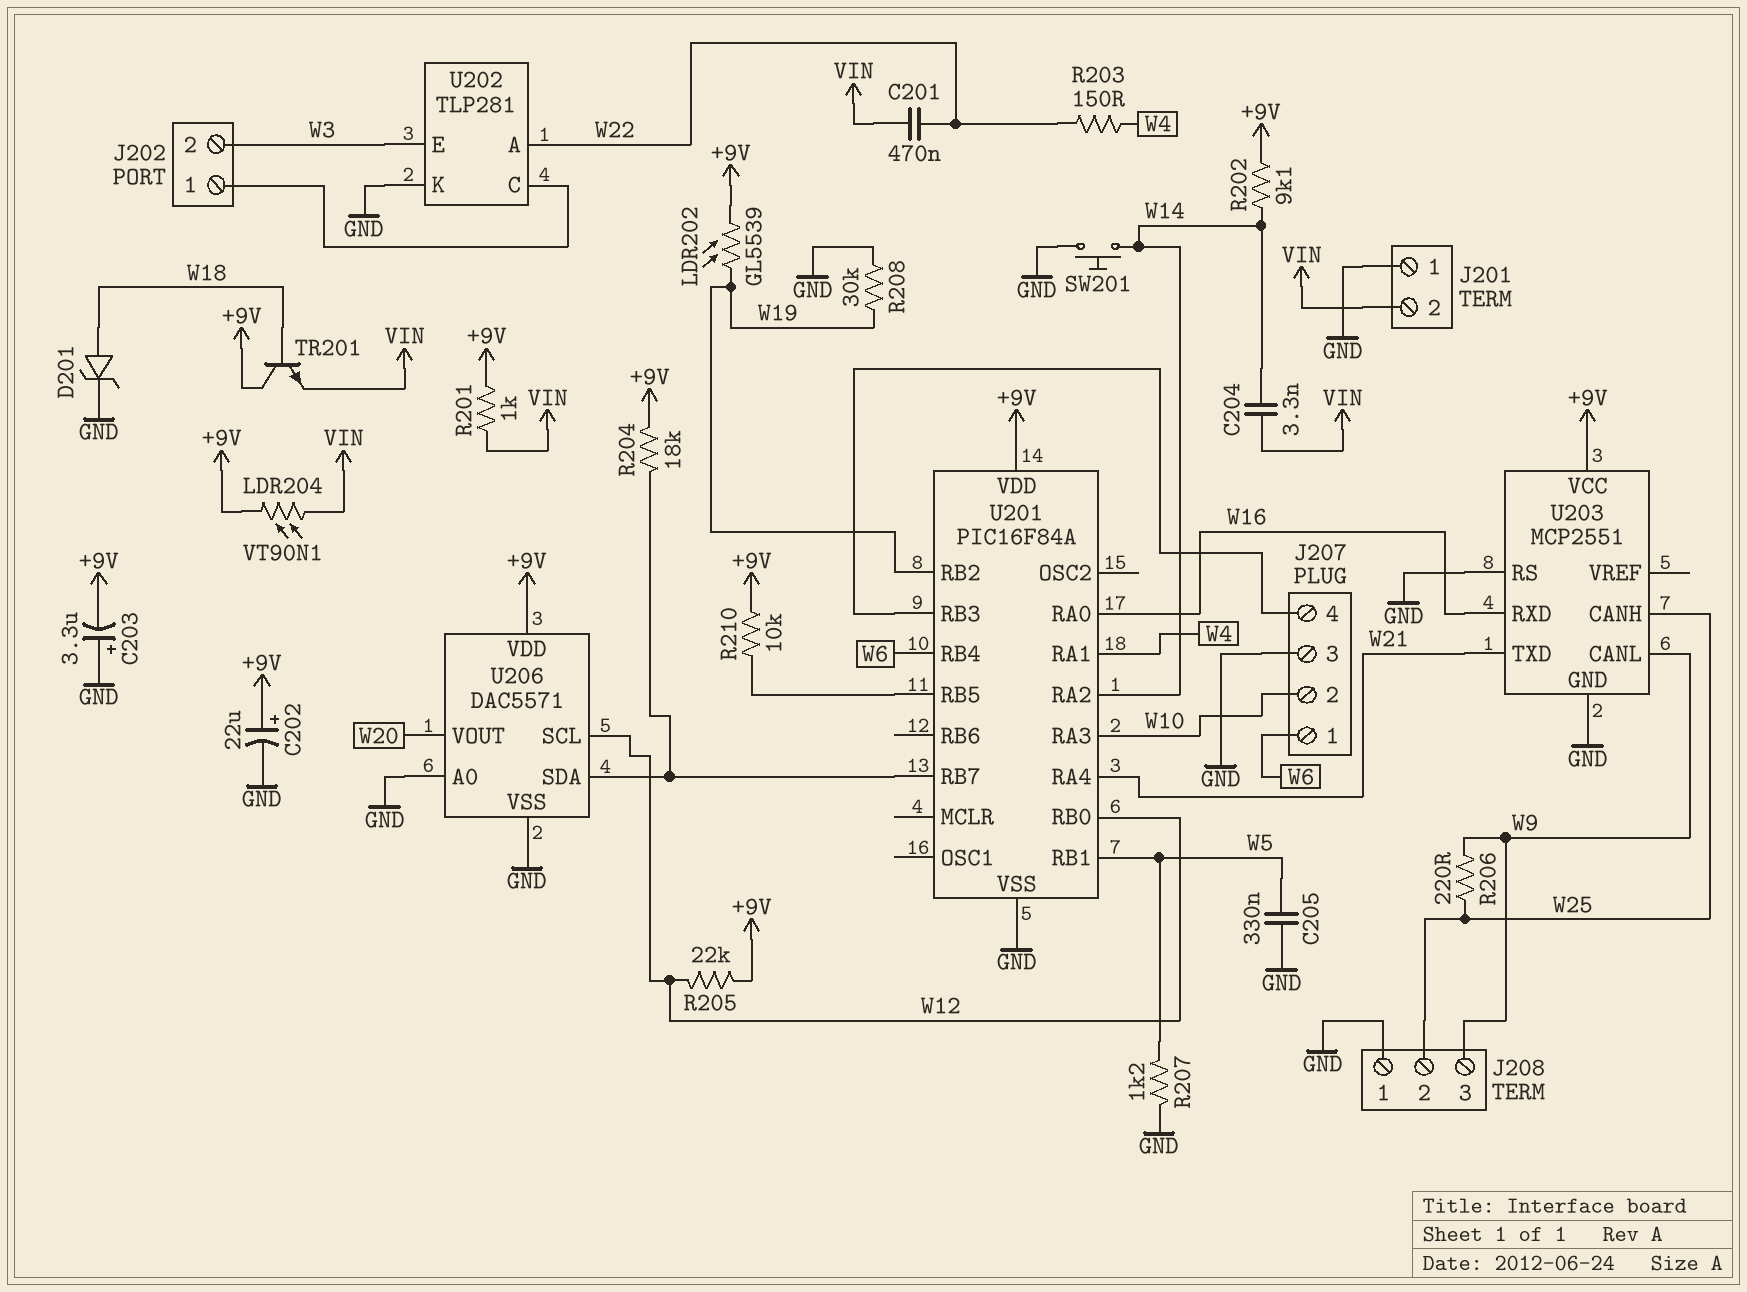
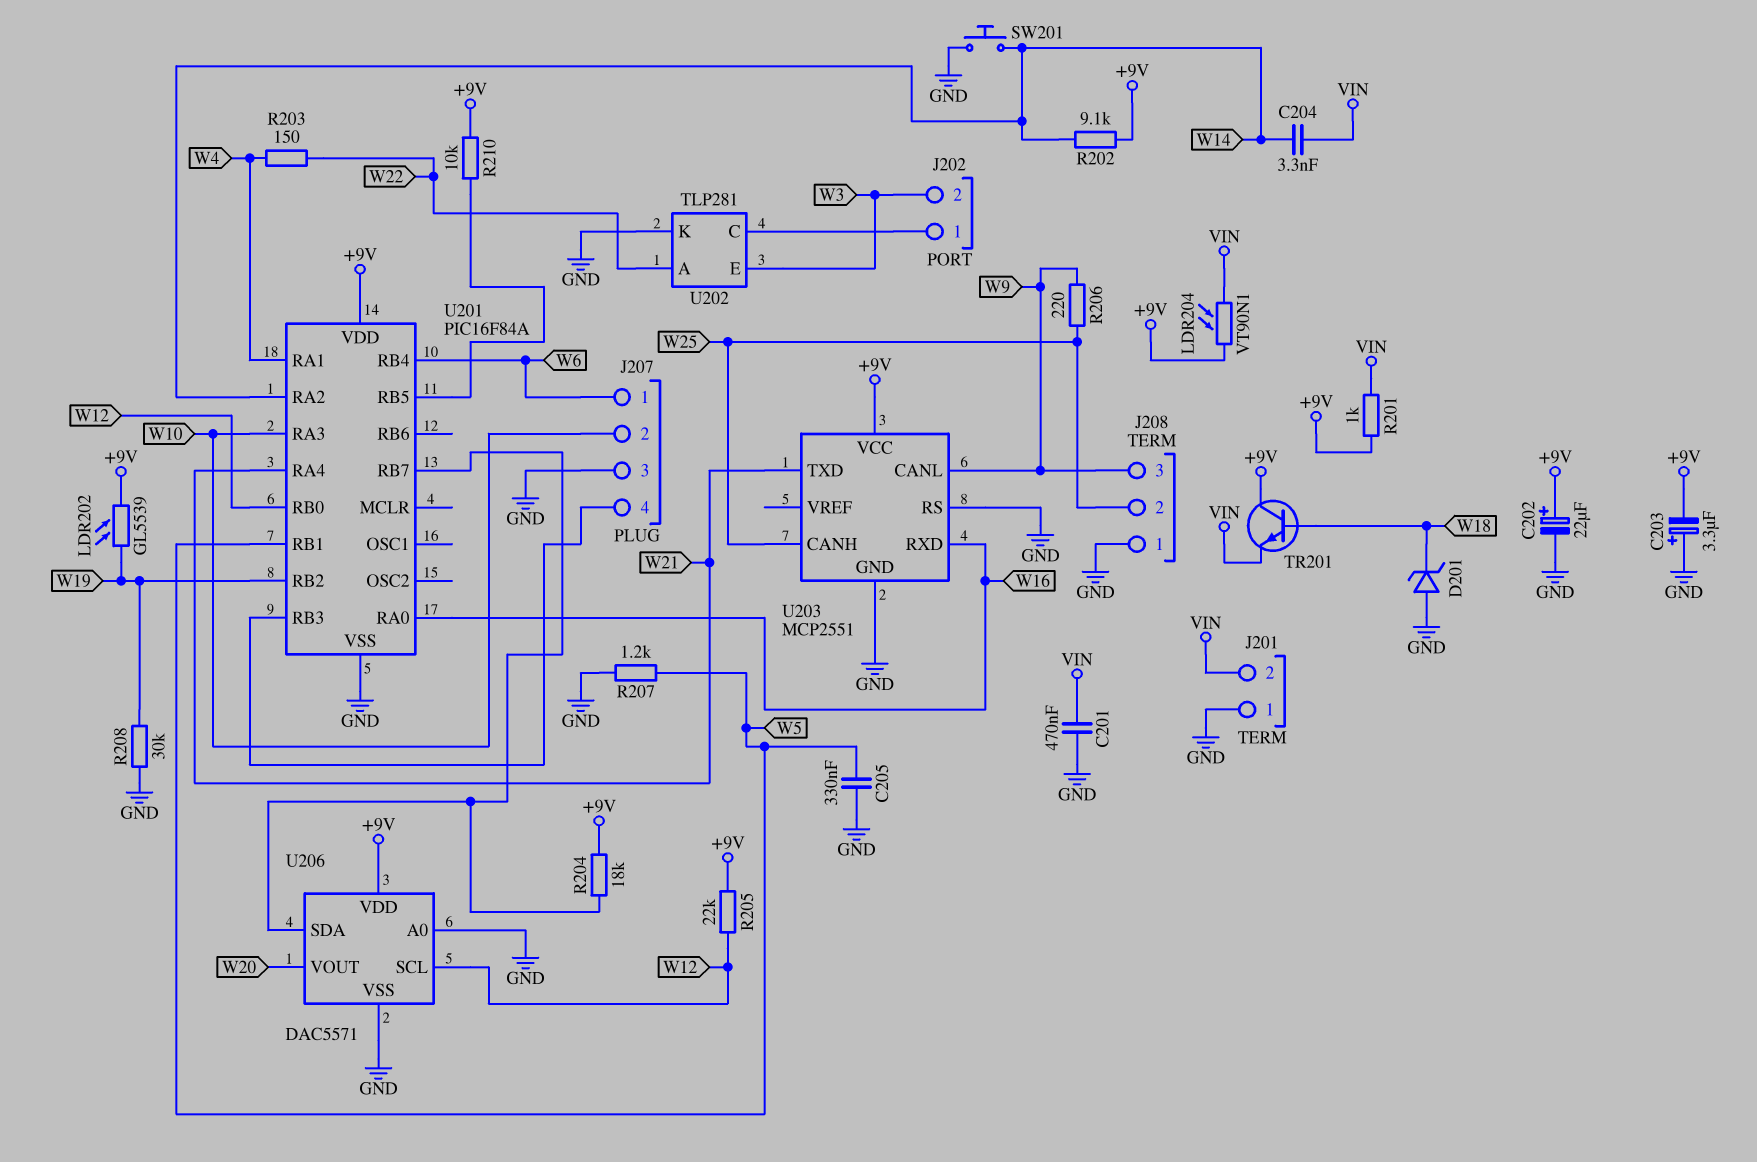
C201: 470nF (VIN, W22) -> 470nF (GND, VIN)
D201: zener (A W18, K GND) -> zener (A GND, K W18)

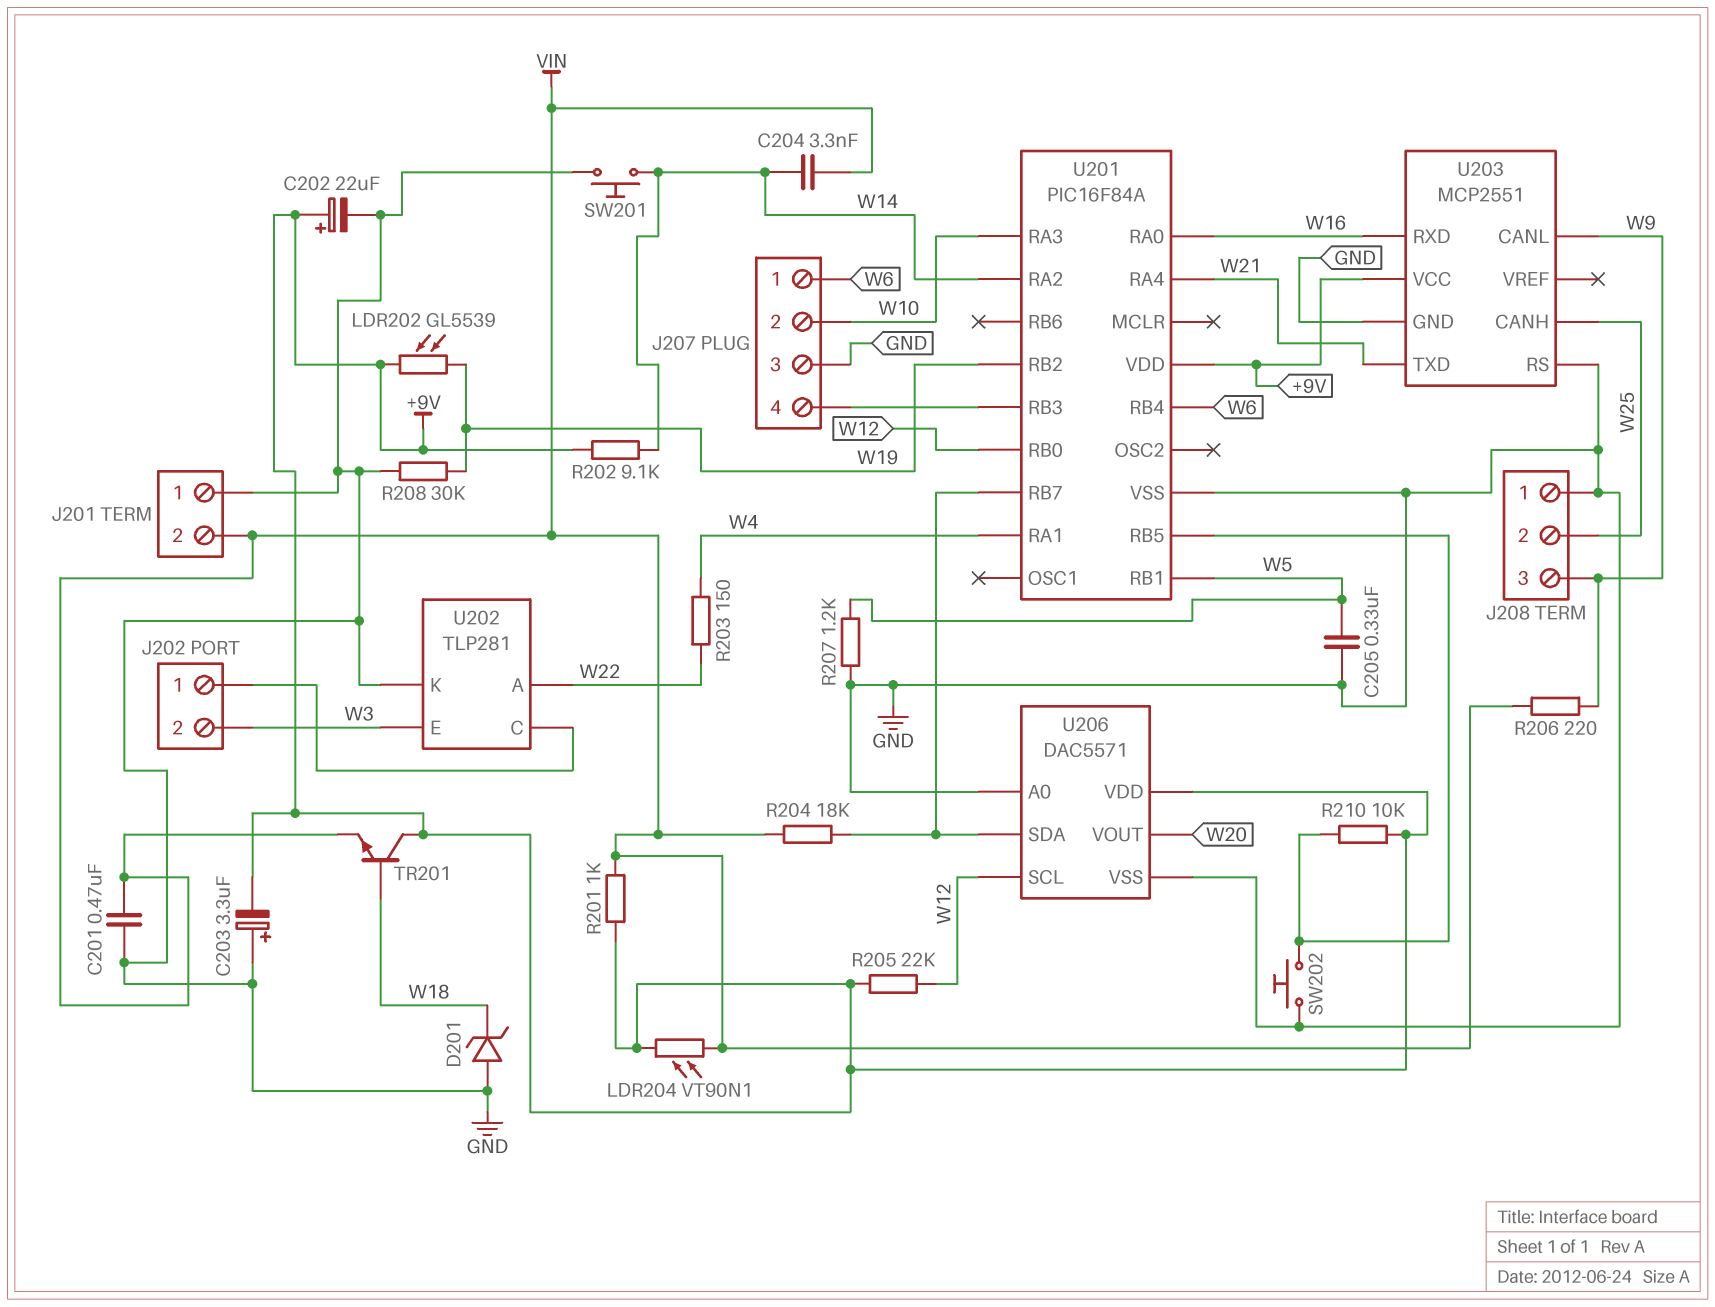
R204: 18k (+9V, U201/RB7) -> 18k (U201/RB7, VIN)
R206: 220 (W9, W25) -> 220 (VIN, W9)
SW202: none -> button (GND, U201/RB5)

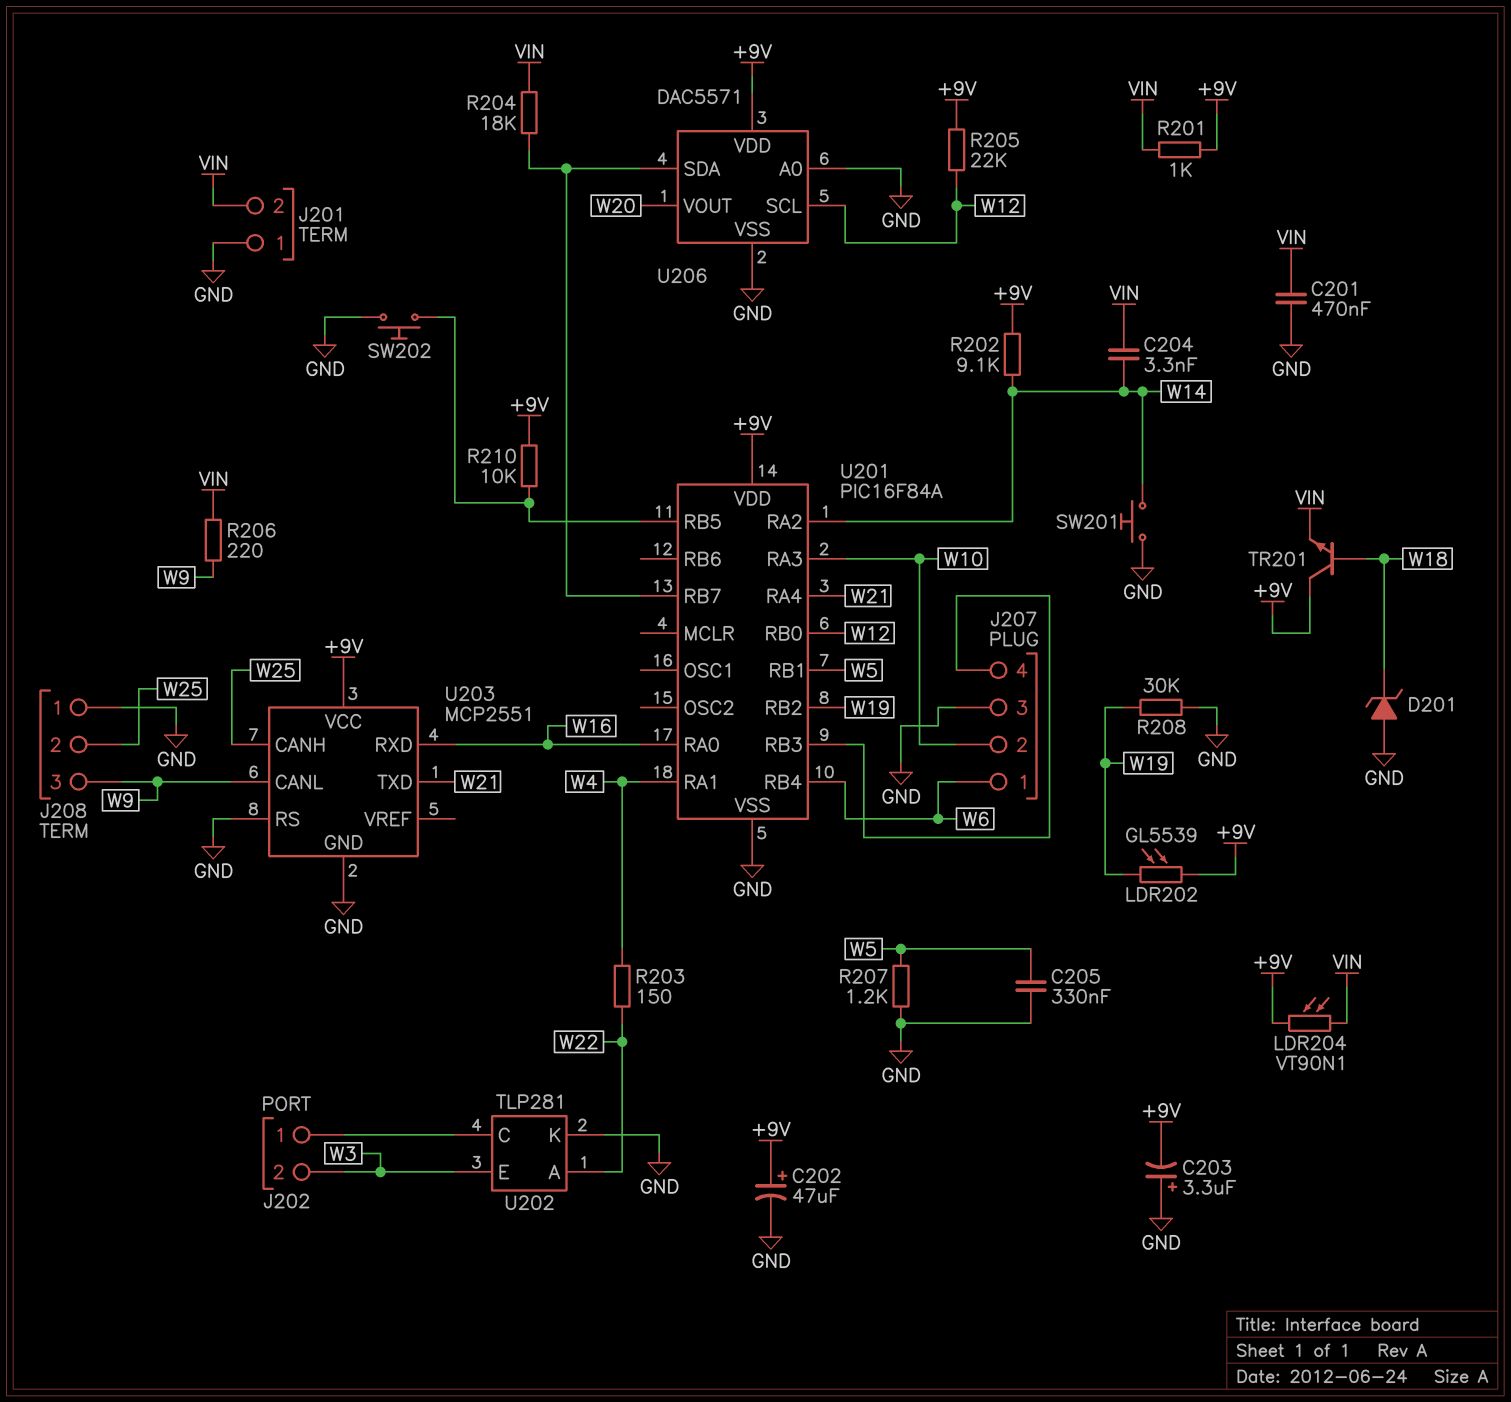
C202: 22uF (plus +9V, minus GND) -> 47uF (plus +9V, minus GND)

